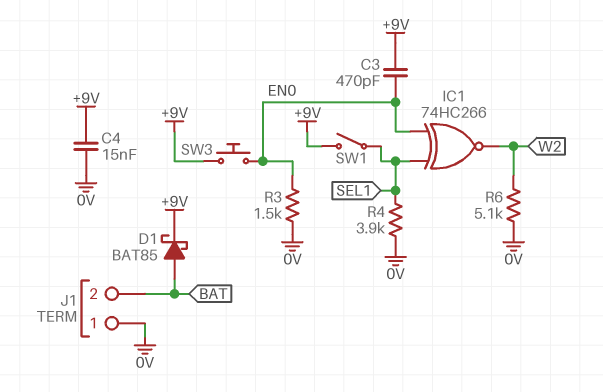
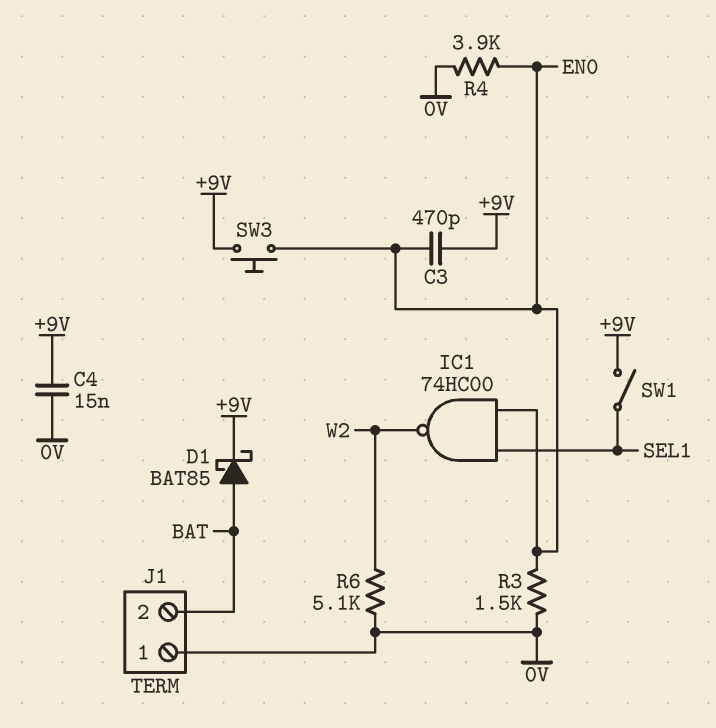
IC1: XNOR 74HC266 (in EN0, in SEL1, out W2) -> NAND 74HC00 (in EN0, in SEL1, out W2)
R4: 3.9k (0V, SEL1) -> 3.9k (0V, EN0)

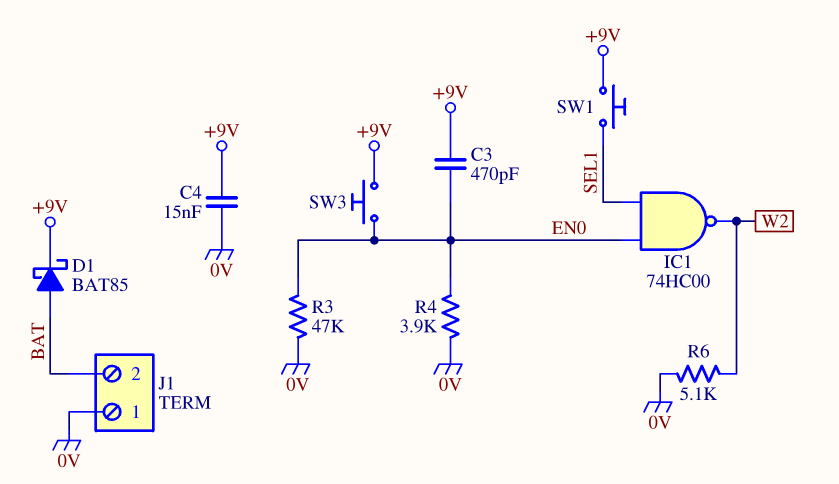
R3: 1.5k (0V, EN0) -> 47k (0V, EN0)
SW1: switch (+9V, SEL1) -> button (+9V, SEL1)

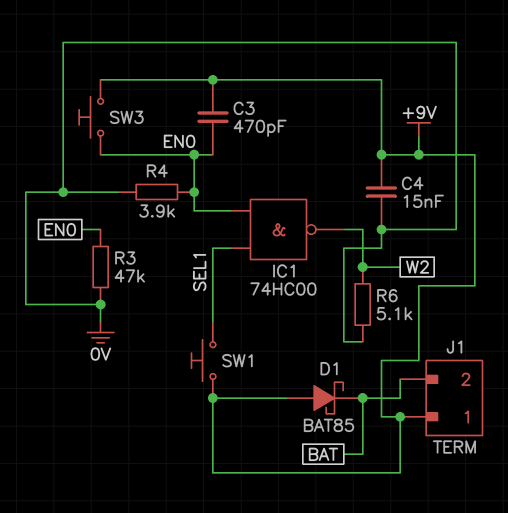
D1: schottky BAT85 (A BAT, K +9V) -> schottky BAT85 (A +9V, K BAT)
J1 pin 1: 0V -> +9V

